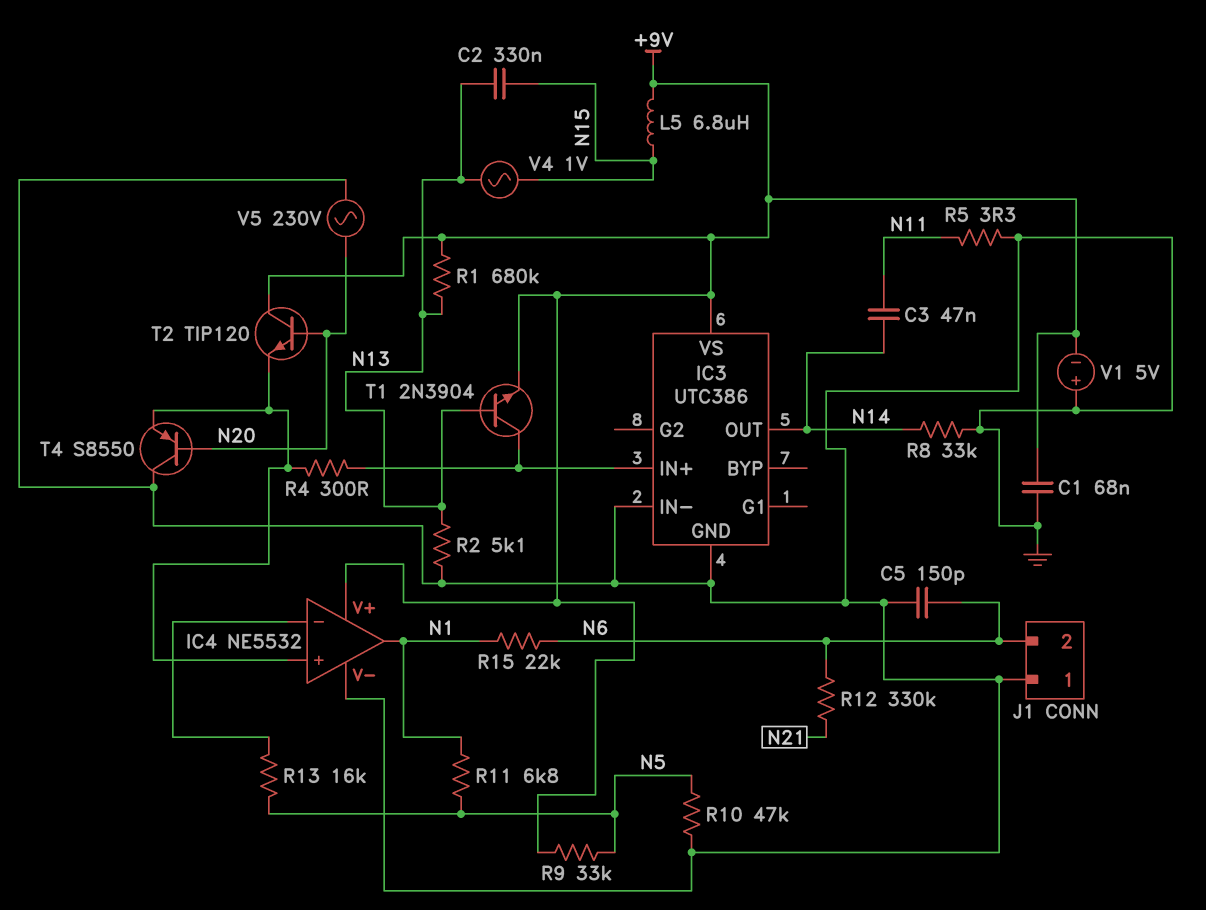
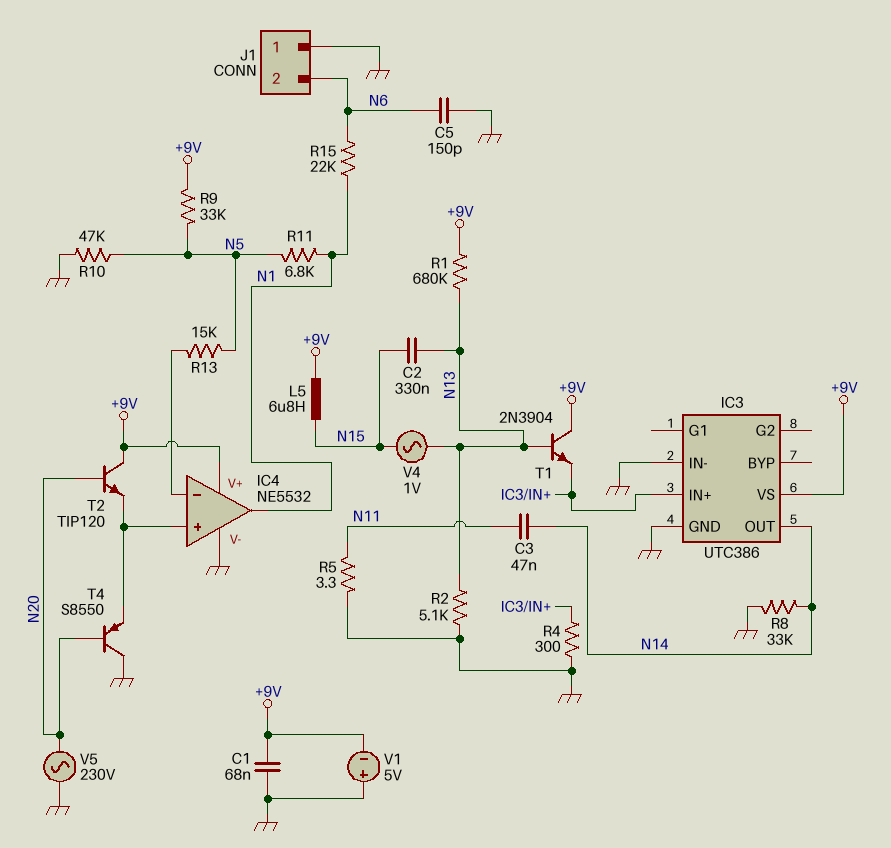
R4: 300 (IC3/IN+, IC4/in+) -> 300 (GND, IC3/IN+)
R12: 330k (N6, N21) -> none
R13: 16k (IC4/in-, N5) -> 15k (IC4/in-, N5)
T1: NPN 2N3904 (B N13, C IC3/IN+, E +9V) -> NPN 2N3904 (B N13, C +9V, E IC3/IN+)

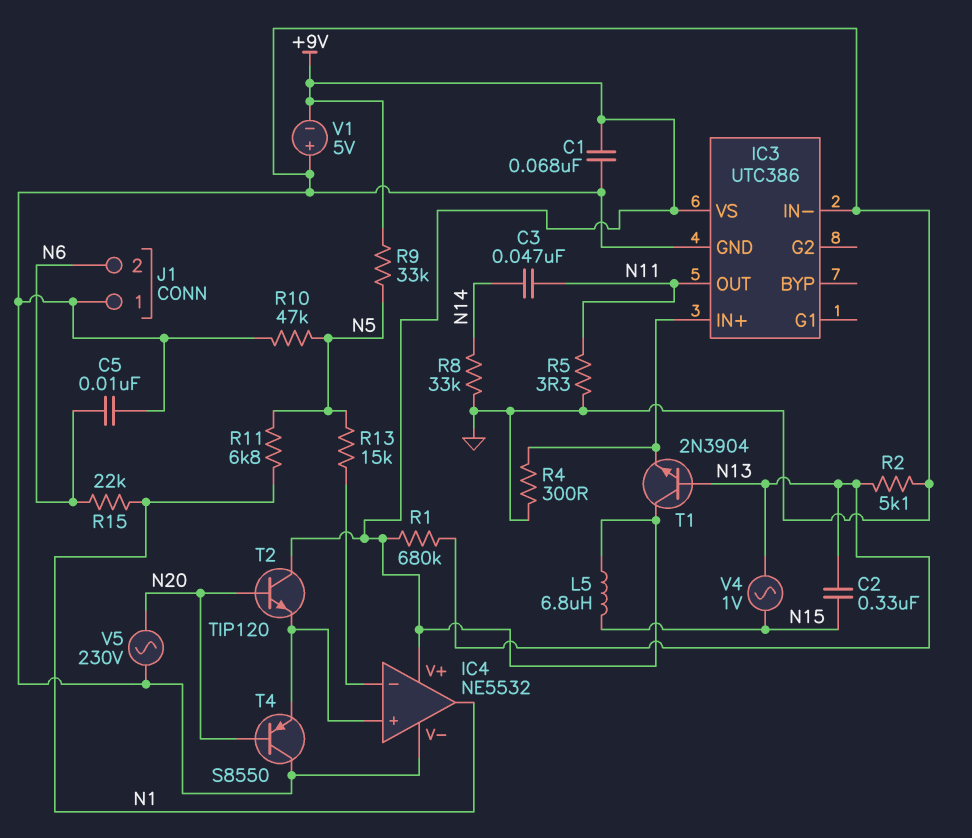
C5: 150pF (GND, N6) -> 10nF (GND, N6)
IC3 pin OUT: N14 -> N11

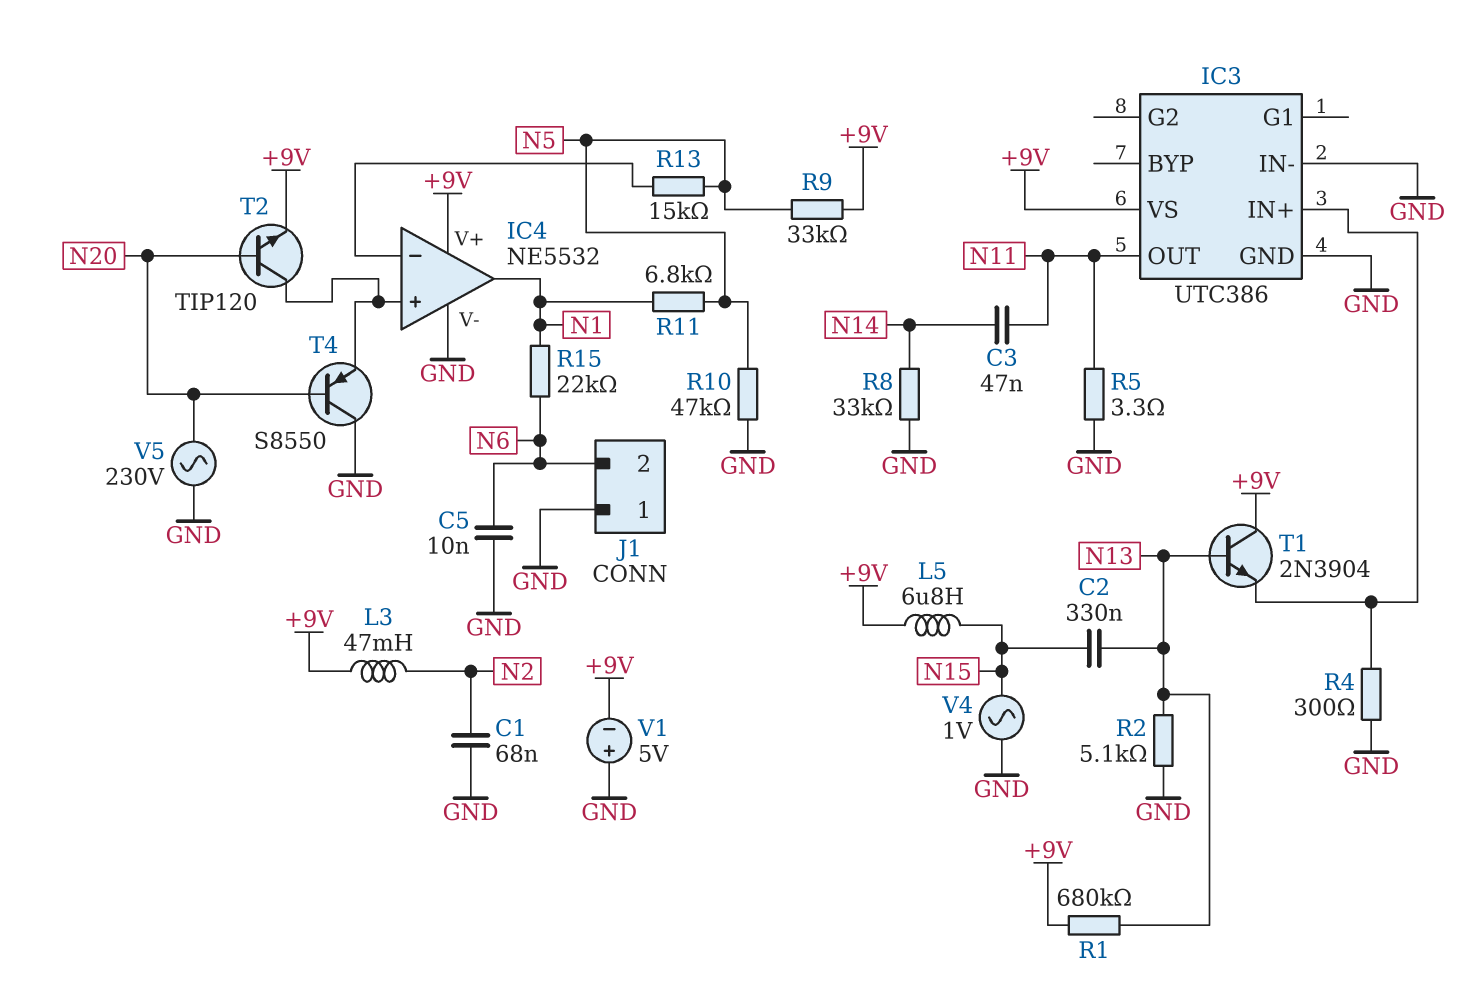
C1: 68nF (+9V, GND) -> 68nF (GND, N2)
L3: none -> 47mH (+9V, N2)
T2: NPN TIP120 (B N20, C +9V, E IC4/in+) -> NPN TIP120 (B N20, C IC4/in+, E +9V)
V4: AC 1V (N13, N15) -> AC 1V (GND, N15)

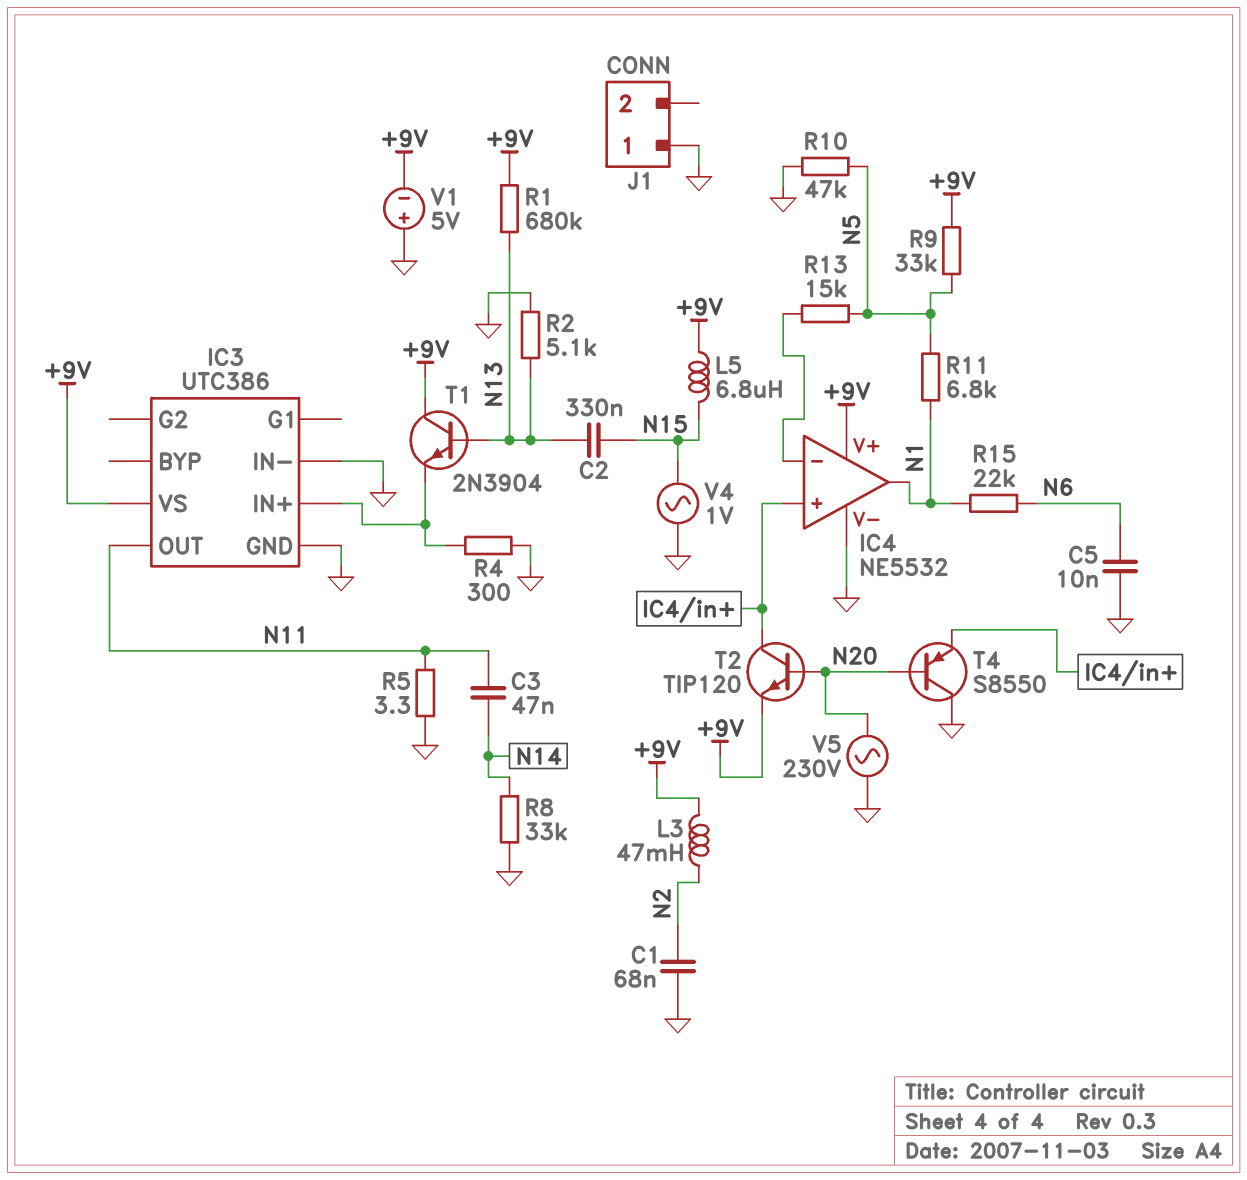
J1 pin 2: N6 -> none

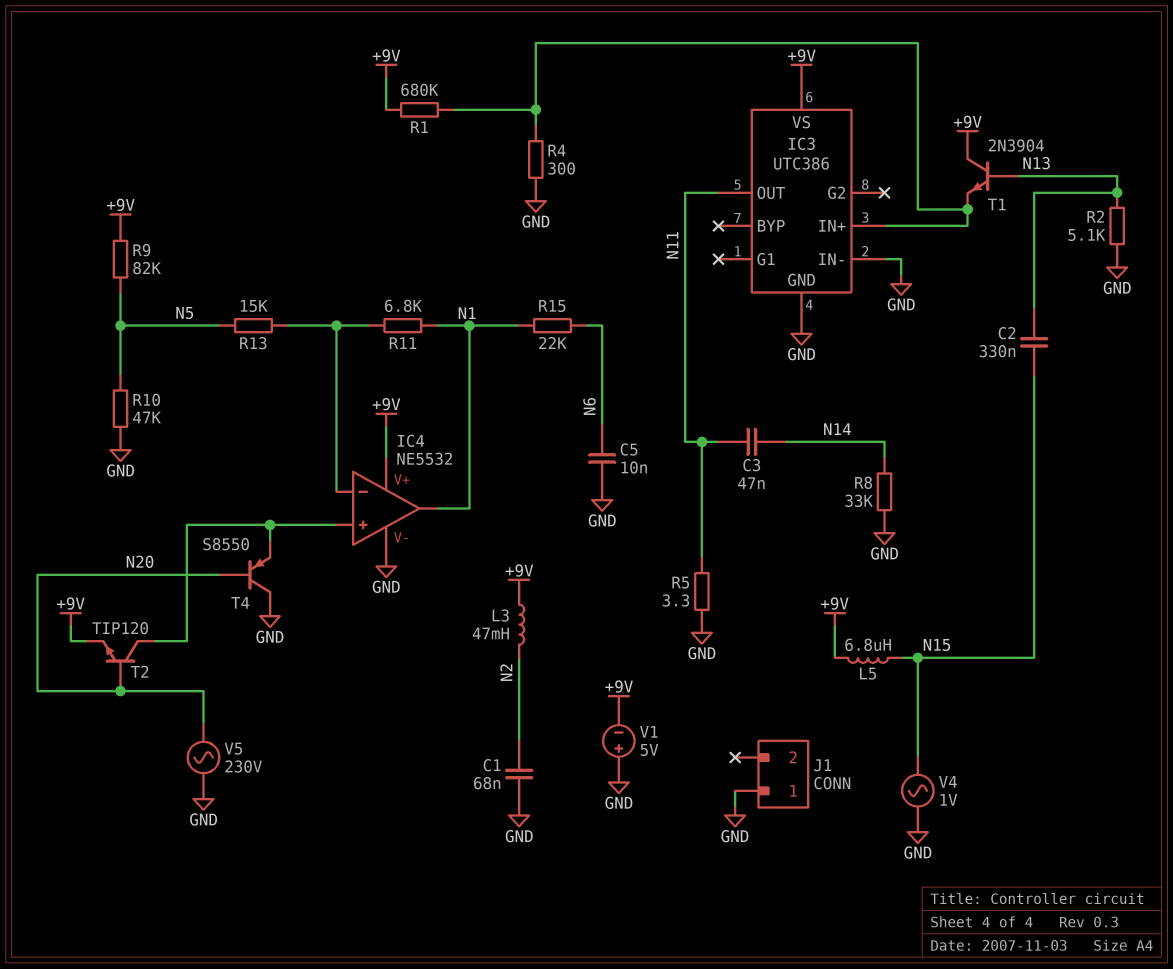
R1: 680k (+9V, N13) -> 680k (+9V, IC3/IN+)
R9: 33k (+9V, N5) -> 82k (+9V, N5)
R11: 6.8k (N1, N5) -> 6.8k (IC4/in-, N1)

